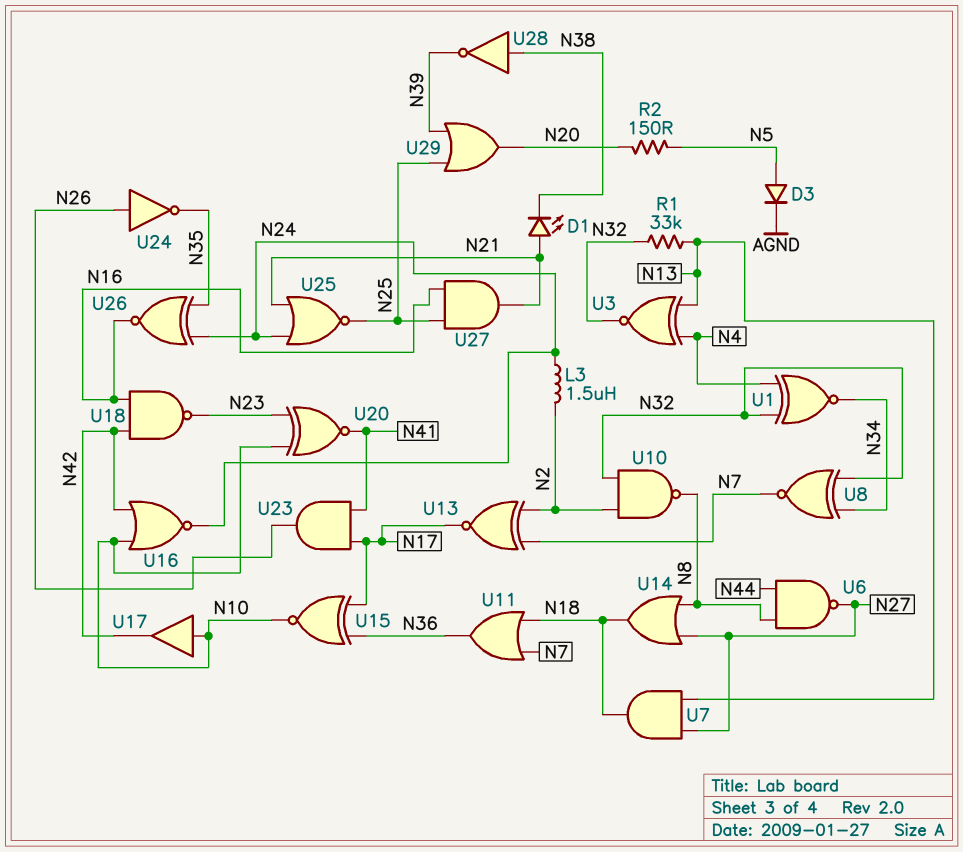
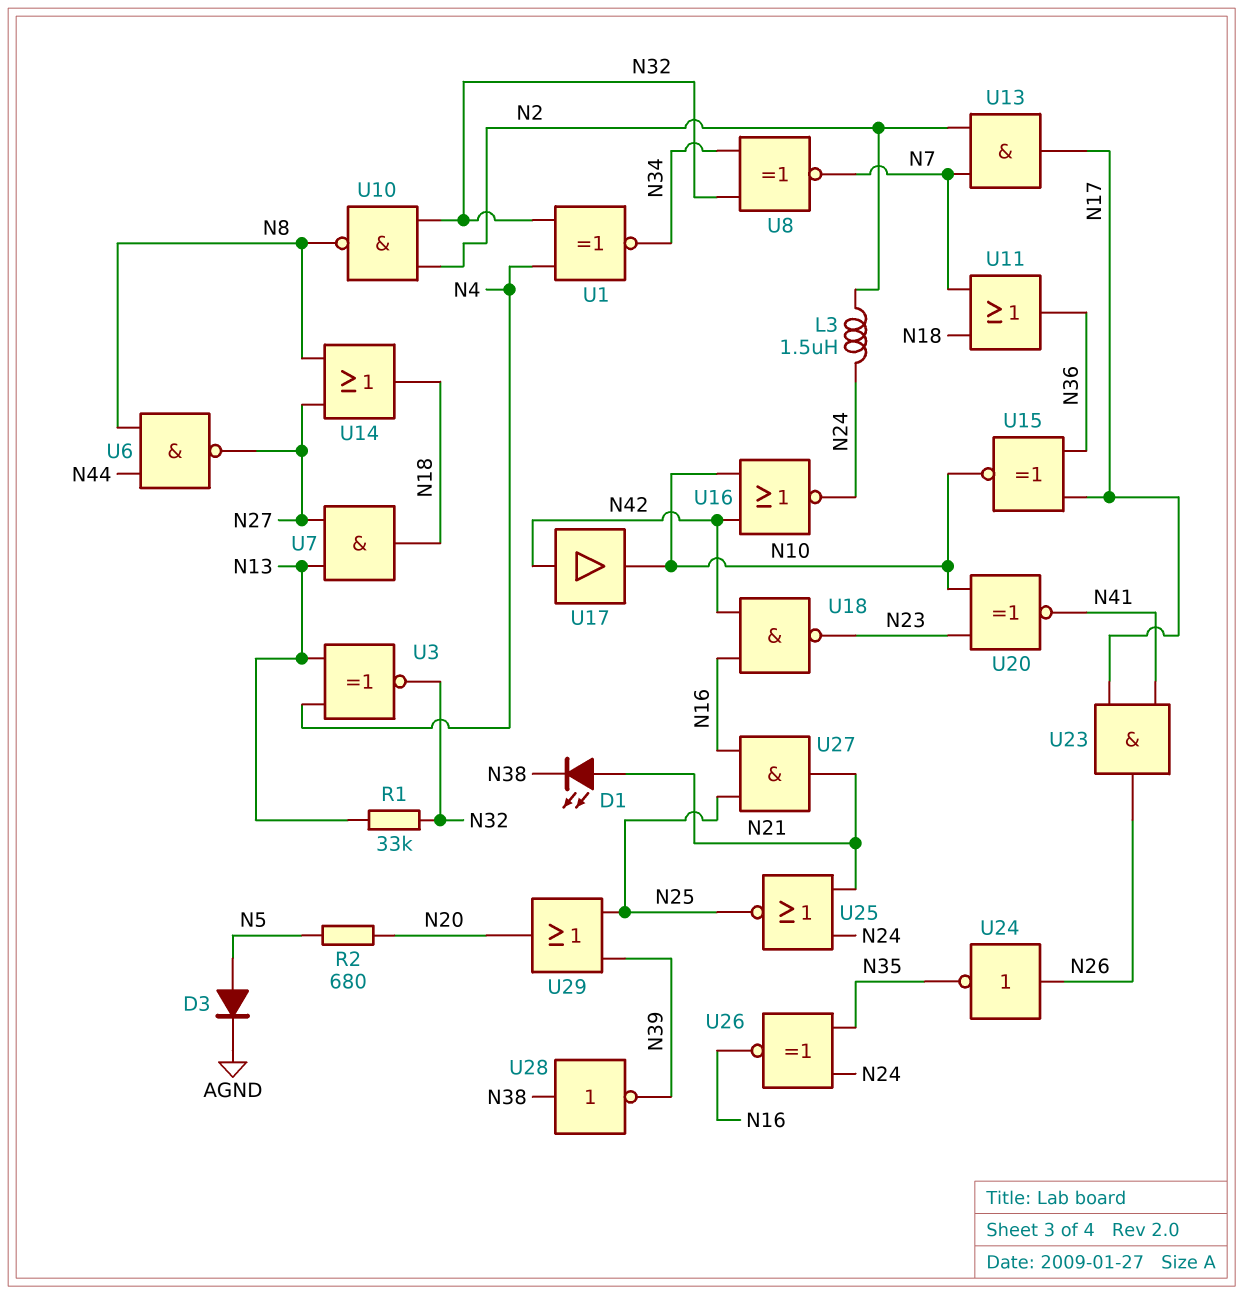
R2: 150 (N5, N20) -> 680 (N5, N20)
U13: XNOR (in N2, in N7, out N17) -> AND (in N2, in N7, out N17)
U17: buffer (in N10, out N42) -> buffer (in N42, out N10)

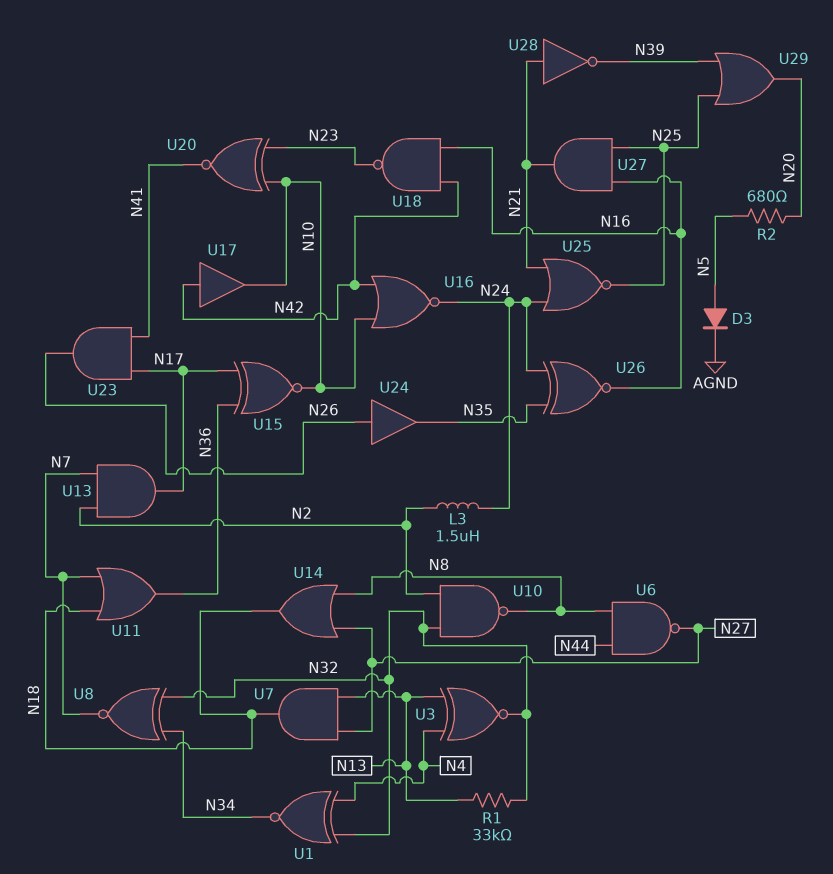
D1: LED (A N21, K N38) -> none
U24: NOT (in N26, out N35) -> buffer (in N26, out N35)
U28: NOT (in N38, out N39) -> NOT (in N21, out N39)

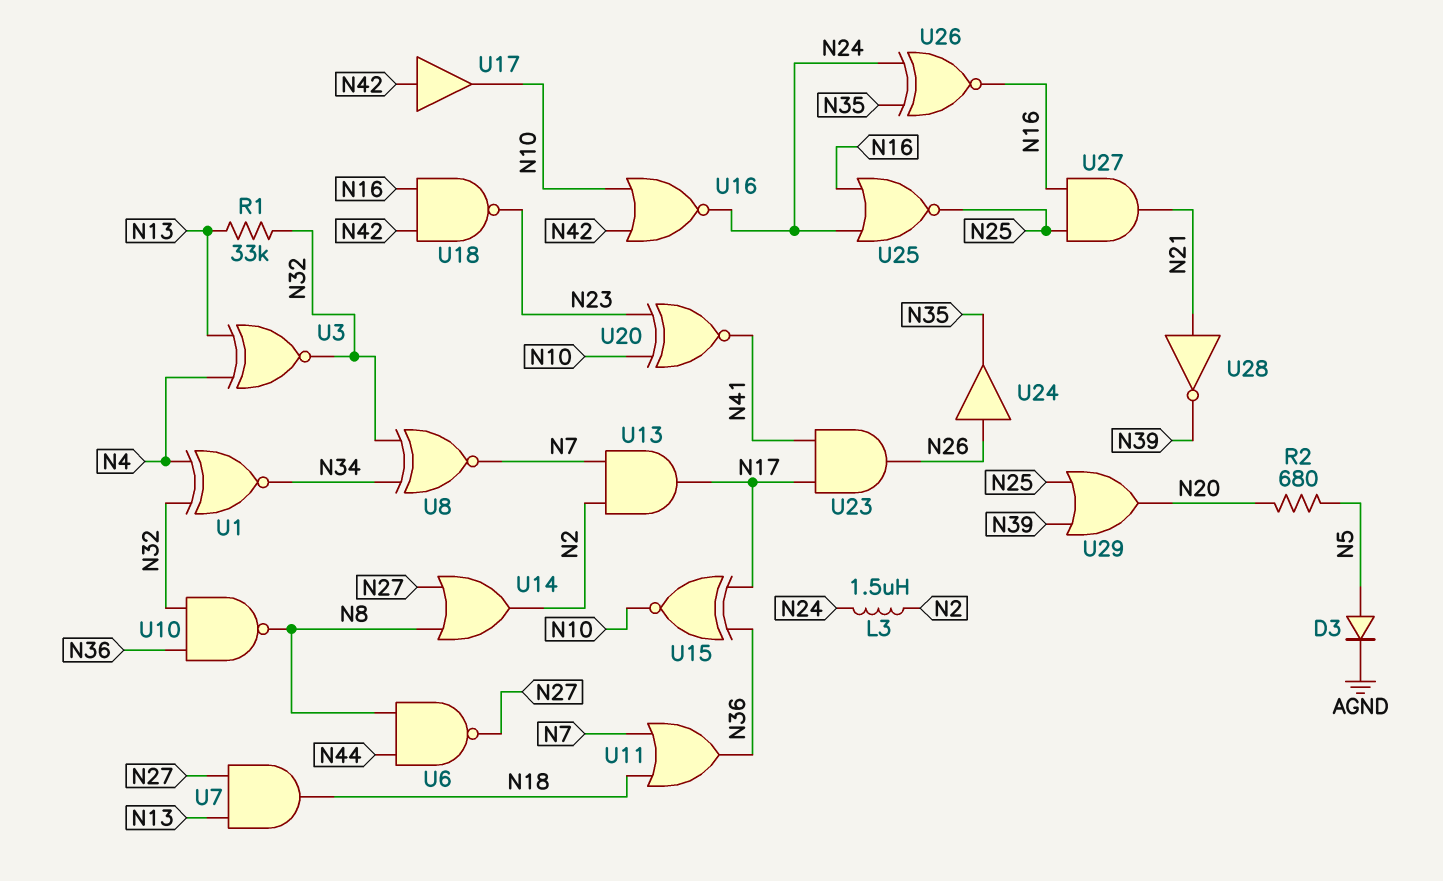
U10: NAND (in N2, in N32, out N8) -> NAND (in N32, in N36, out N8)
U14: OR (in N8, in N27, out N18) -> OR (in N8, in N27, out N2)
U25: NOR (in N21, in N24, out N25) -> NOR (in N16, in N24, out N25)

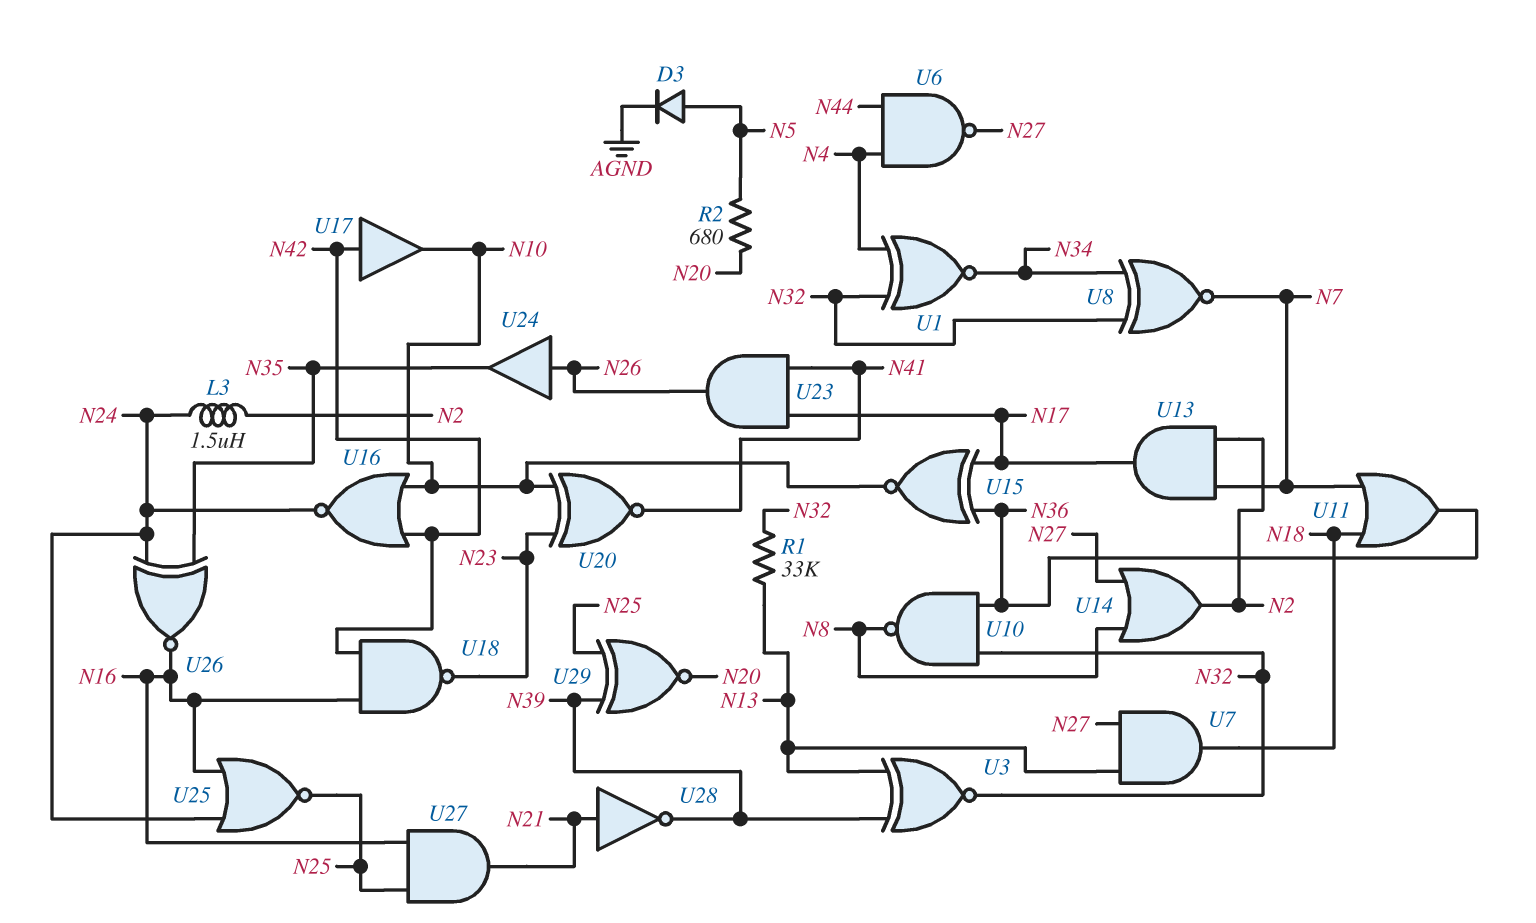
U3: XNOR (in N4, in N13, out N32) -> XNOR (in N13, in N39, out N32)
U6: NAND (in N8, in N44, out N27) -> NAND (in N4, in N44, out N27)
U29: OR (in N25, in N39, out N20) -> XNOR (in N25, in N39, out N20)

